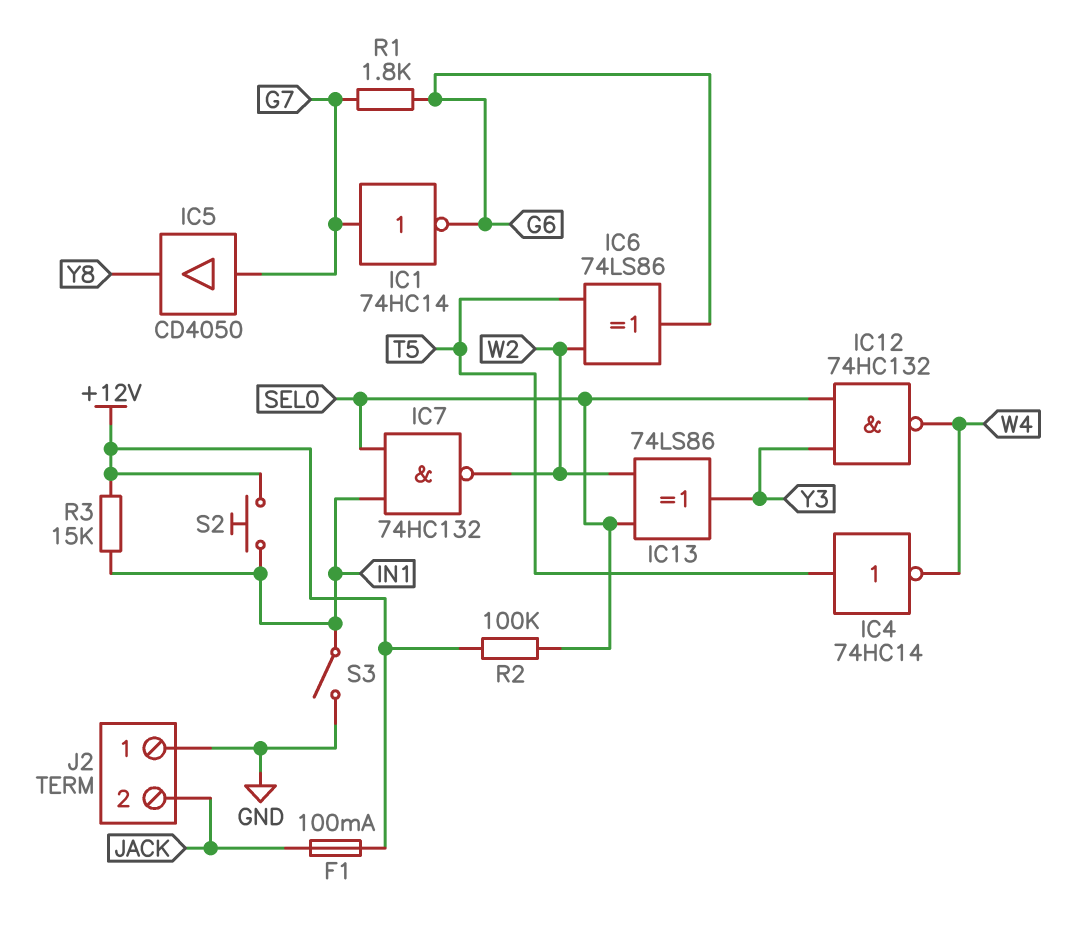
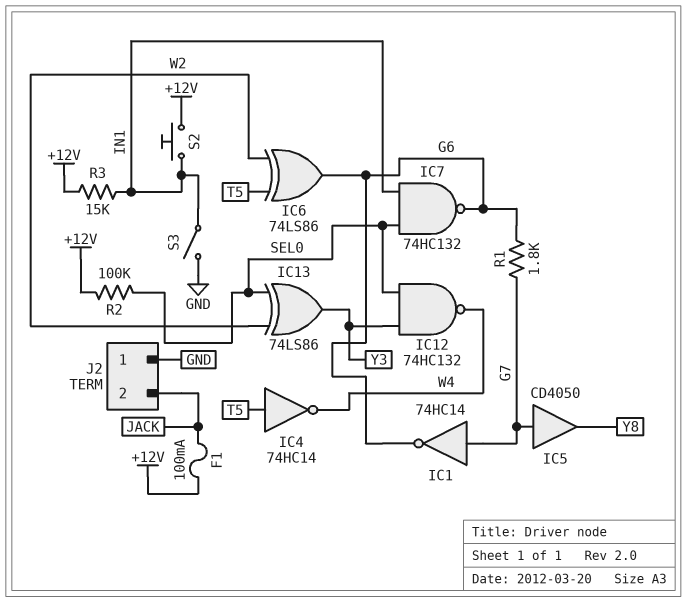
IC7: NAND 74HC132 (in IN1, in SEL0, out W2) -> NAND 74HC132 (in IN1, in SEL0, out G6)

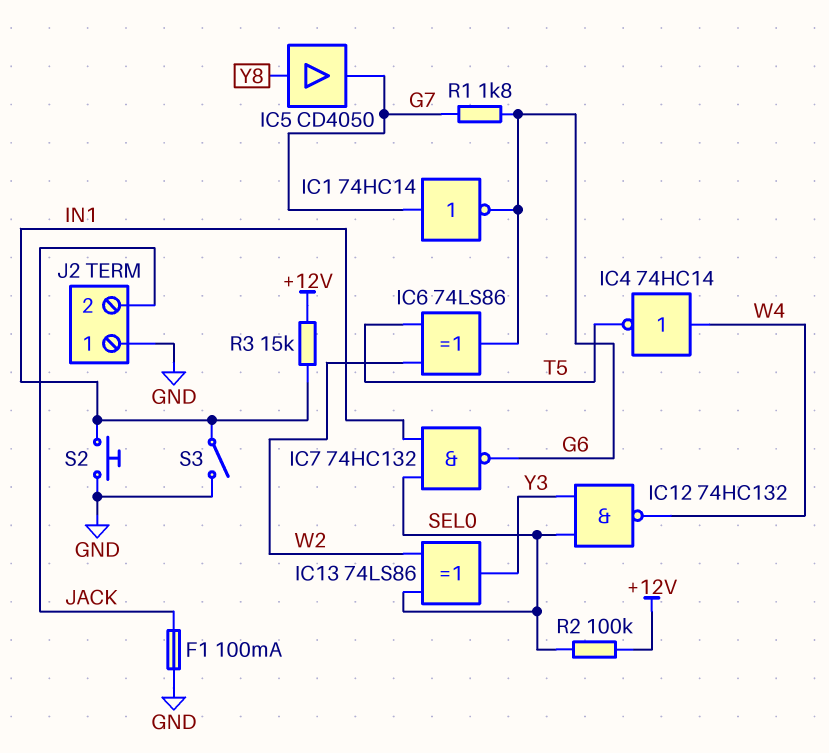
F1: 100mA (+12V, JACK) -> 100mA (GND, JACK)
IC4: NOT 74HC14 (in T5, out W4) -> NOT 74HC14 (in W4, out T5)
IC5: buffer CD4050 (in G7, out Y8) -> buffer CD4050 (in Y8, out G7)
S2: button (+12V, IN1) -> button (GND, IN1)

